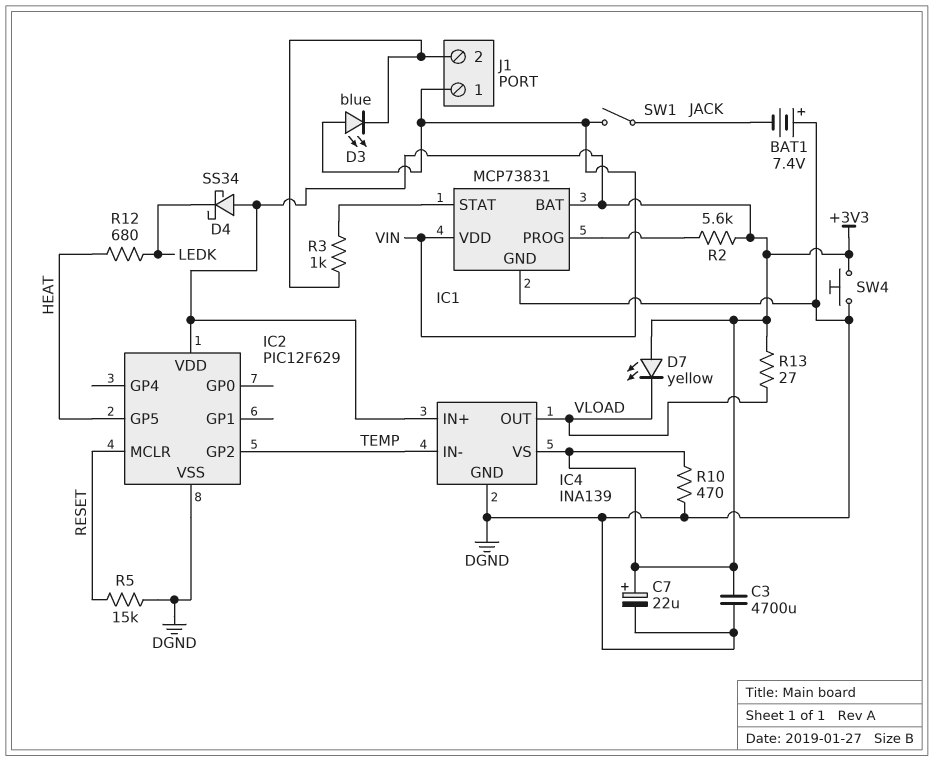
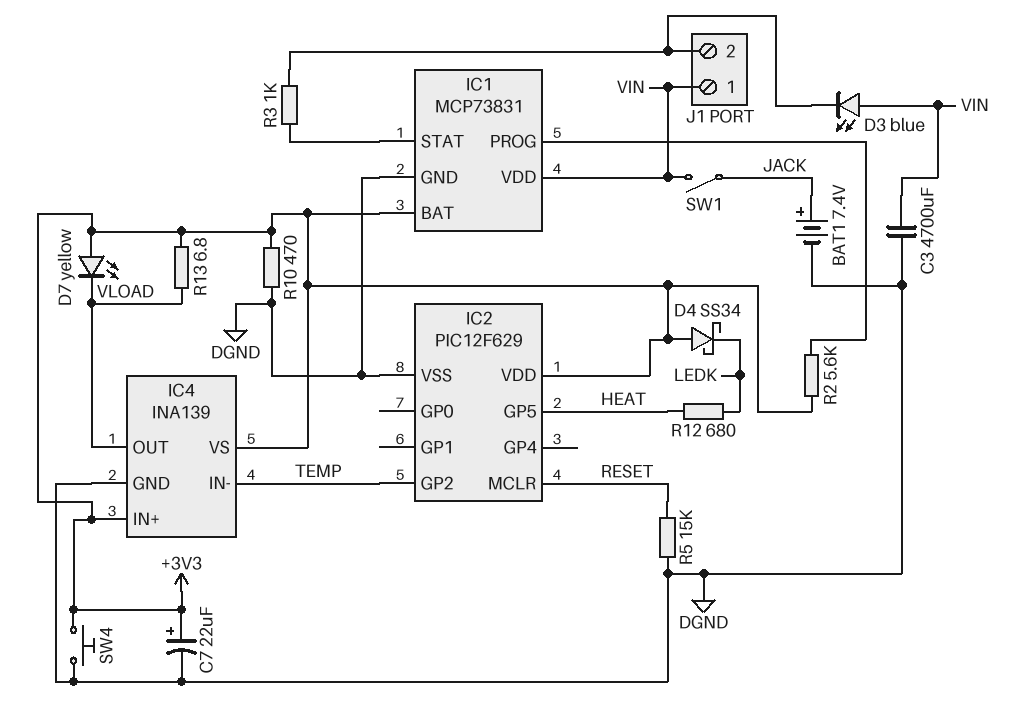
BAT1: 7.4V (plus DGND, minus JACK) -> 7.4V (plus JACK, minus DGND)
C3: 4700uF (+3V3, DGND) -> 4700uF (DGND, VIN)
R13: 27 (+3V3, VLOAD) -> 6.8 (+3V3, VLOAD)

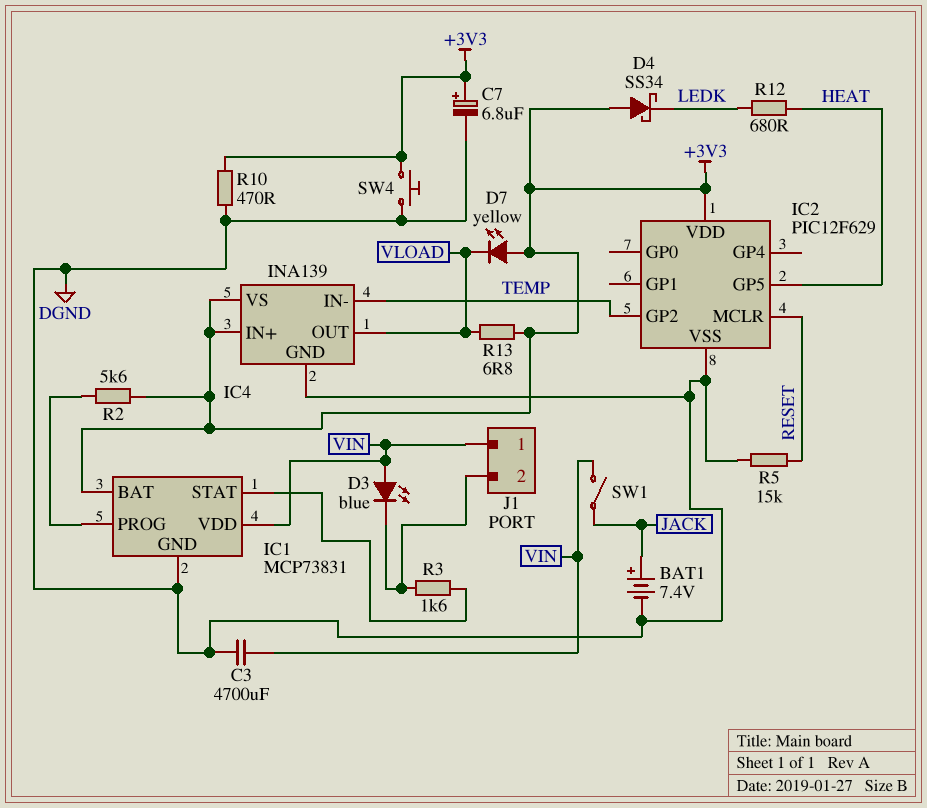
C7: 22uF (plus +3V3, minus DGND) -> 6.8uF (plus +3V3, minus DGND)
R3: 1k (IC1/STAT, J1/2) -> 1.6k (IC1/STAT, J1/2)

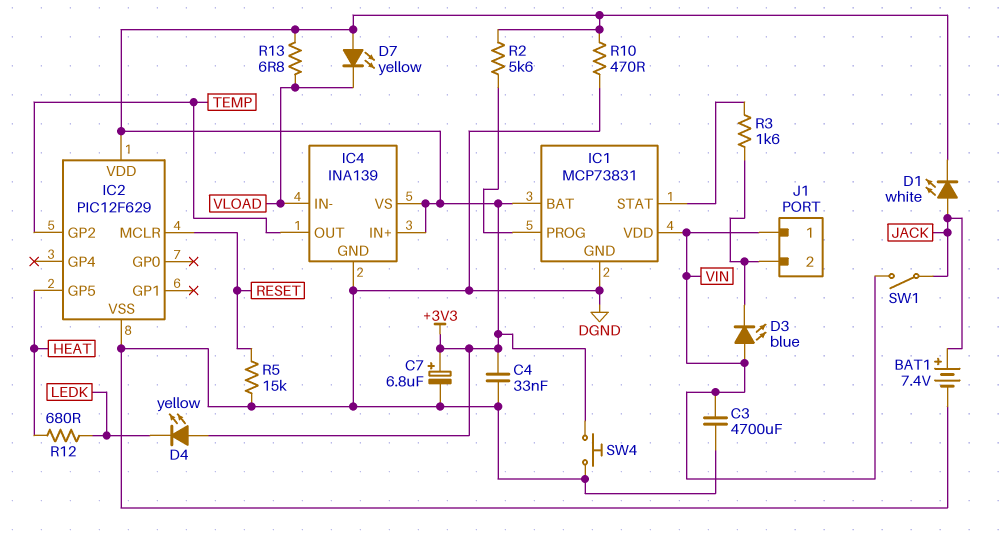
C4: none -> 33nF (+3V3, DGND)
D1: none -> LED white (A JACK, K +3V3)
D4: schottky SS34 (A +3V3, K LEDK) -> LED yellow (A +3V3, K LEDK)
IC4 pin IN-: TEMP -> VLOAD
IC4 pin OUT: VLOAD -> TEMP

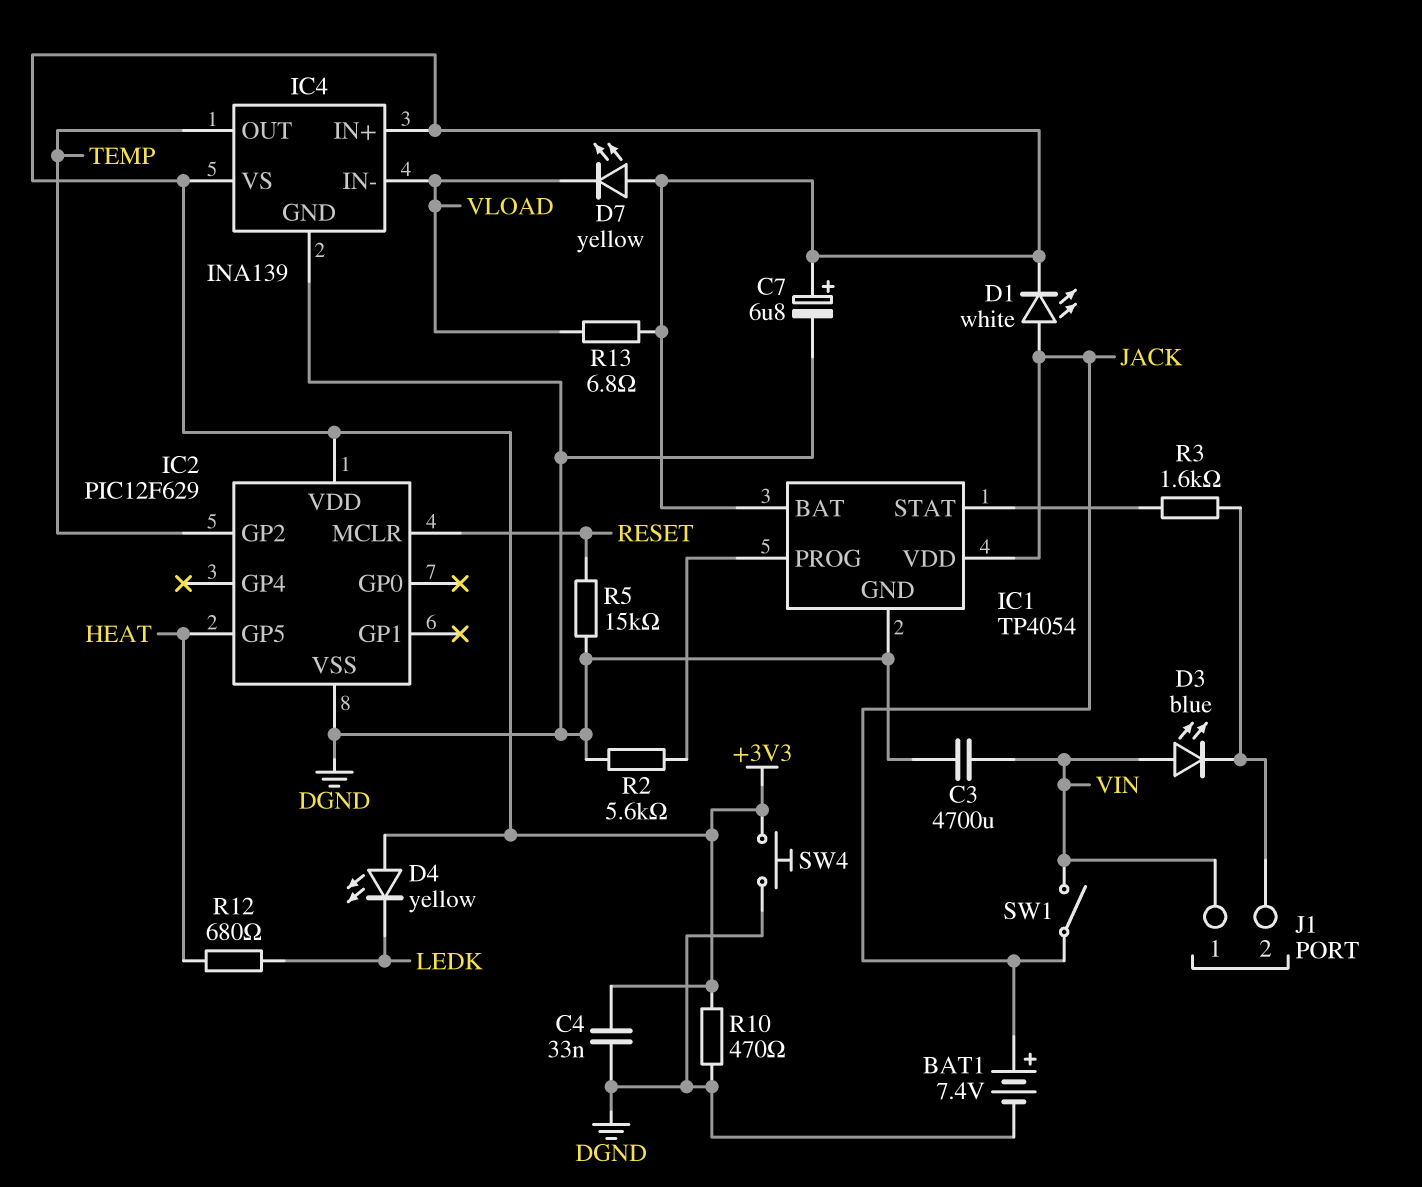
IC1: MCP73831 -> TP4054
IC1 pin VDD: VIN -> JACK
R2: 5.6k (+3V3, IC1/PROG) -> 5.6k (DGND, IC1/PROG)

